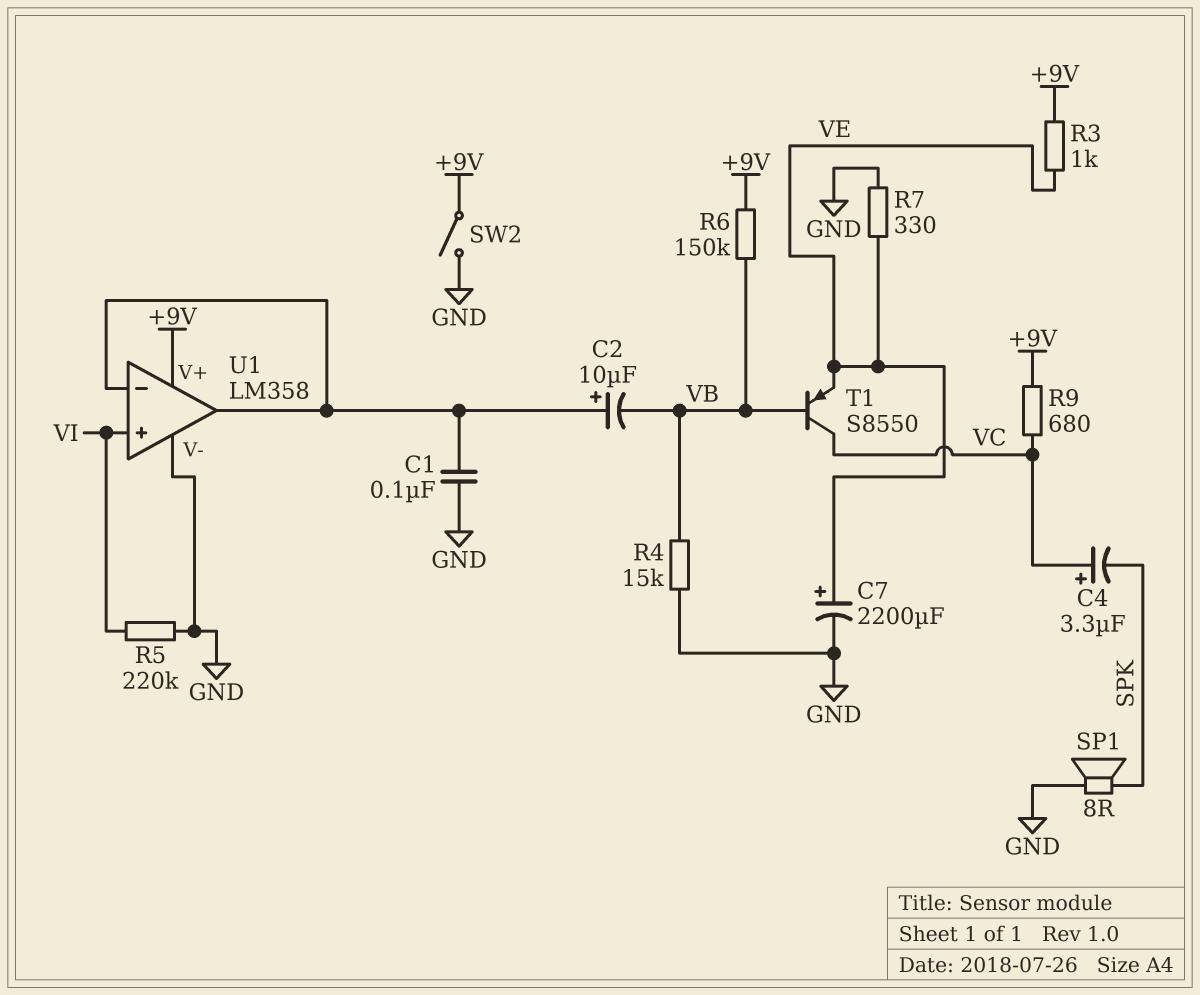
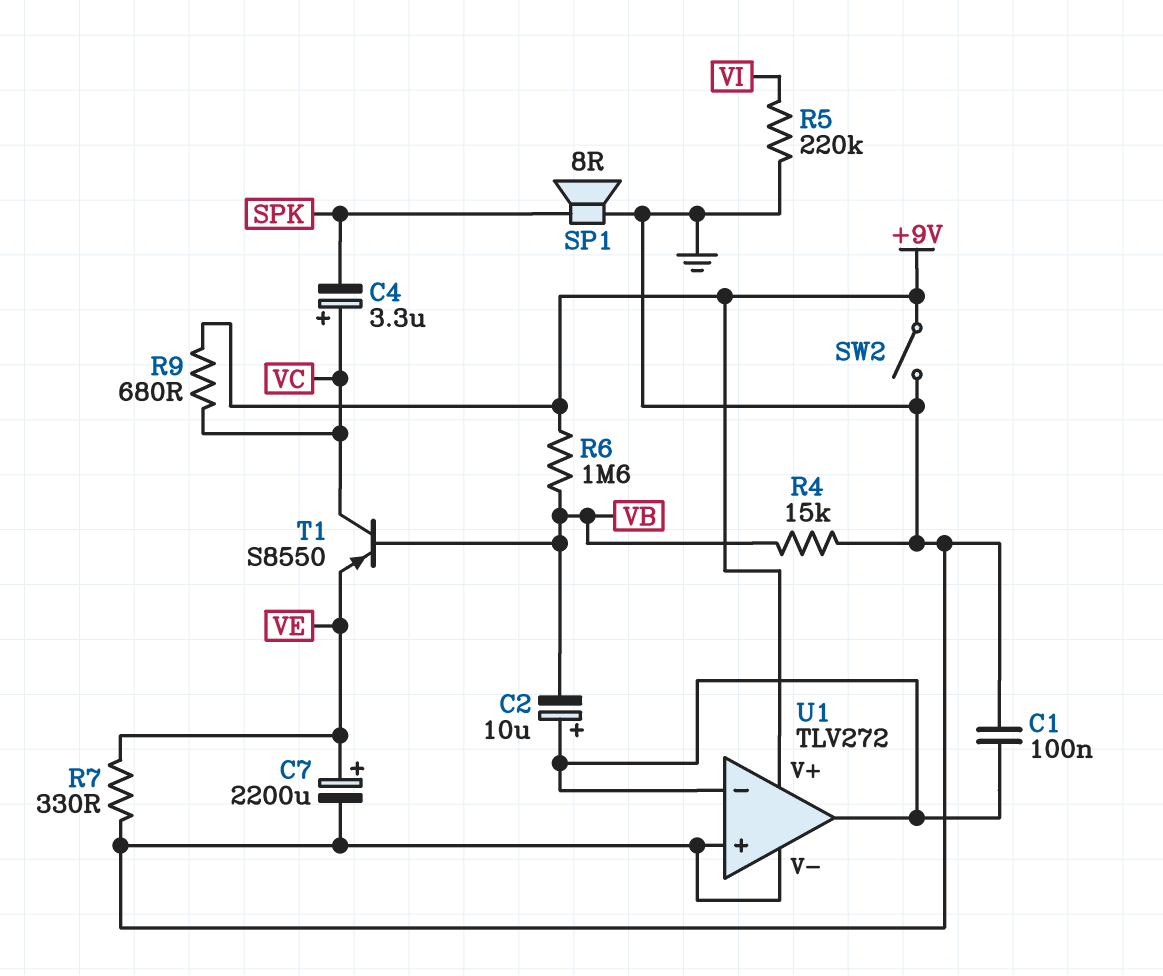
R3: 1k (+9V, VE) -> none
R6: 150k (+9V, VB) -> 1.6M (+9V, VB)
U1: LM358 -> TLV272
U1 pin in+: VI -> GND

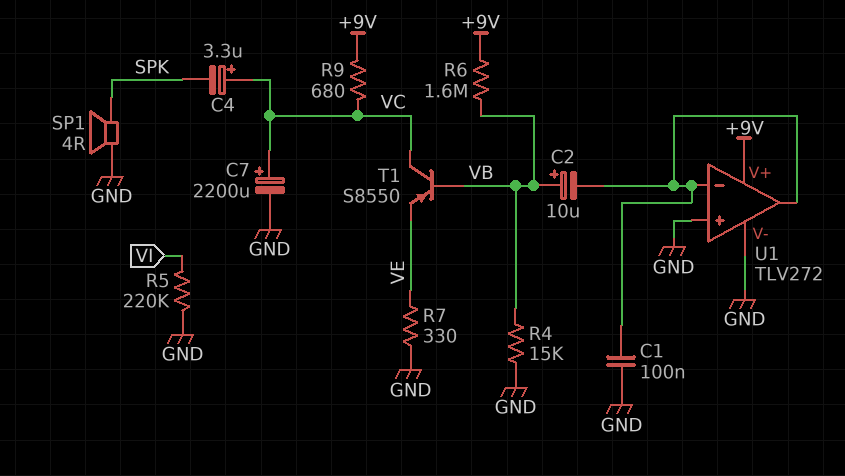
C2: 10uF (plus U1/in-, minus VB) -> 10uF (plus VB, minus U1/in-)
C7: 2200uF (plus VE, minus GND) -> 2200uF (plus VC, minus GND)
SP1: speaker 8R (GND, SPK) -> speaker 4R (GND, SPK)
SW2: switch (+9V, GND) -> none

